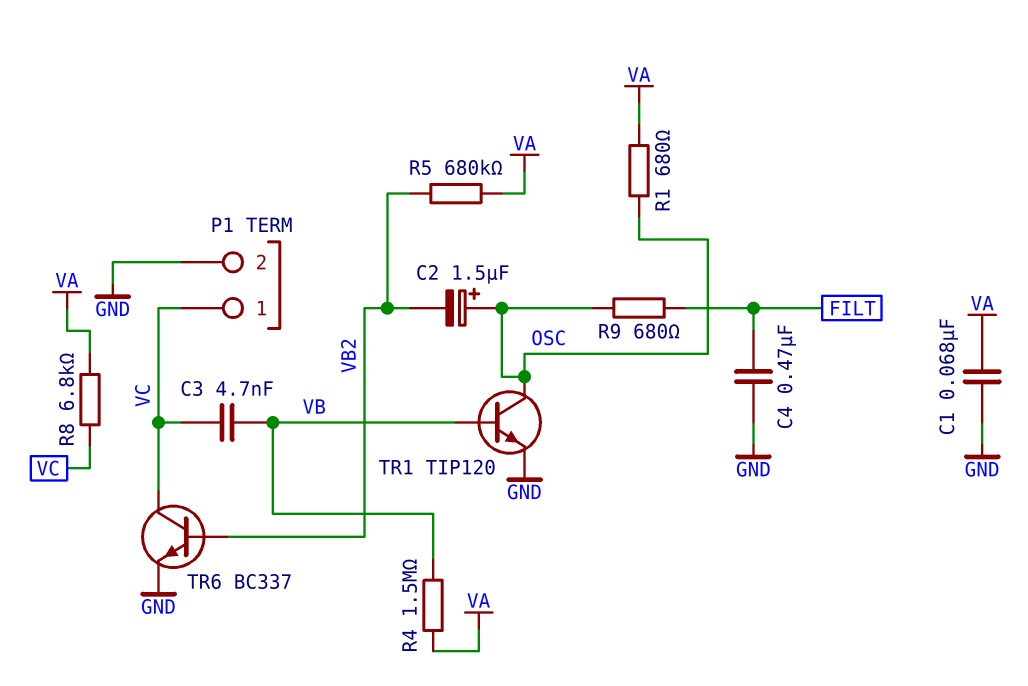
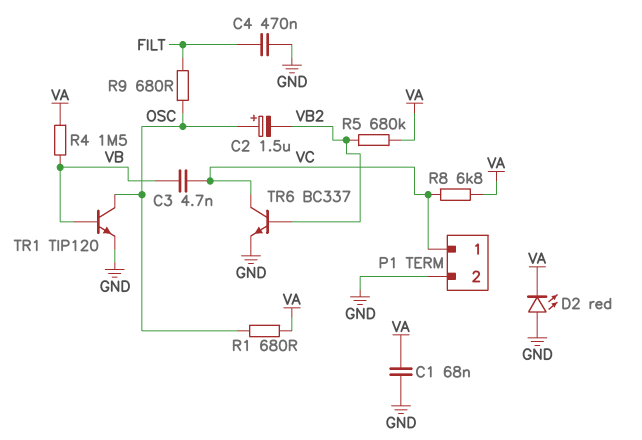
D2: none -> LED red (A GND, K VA)

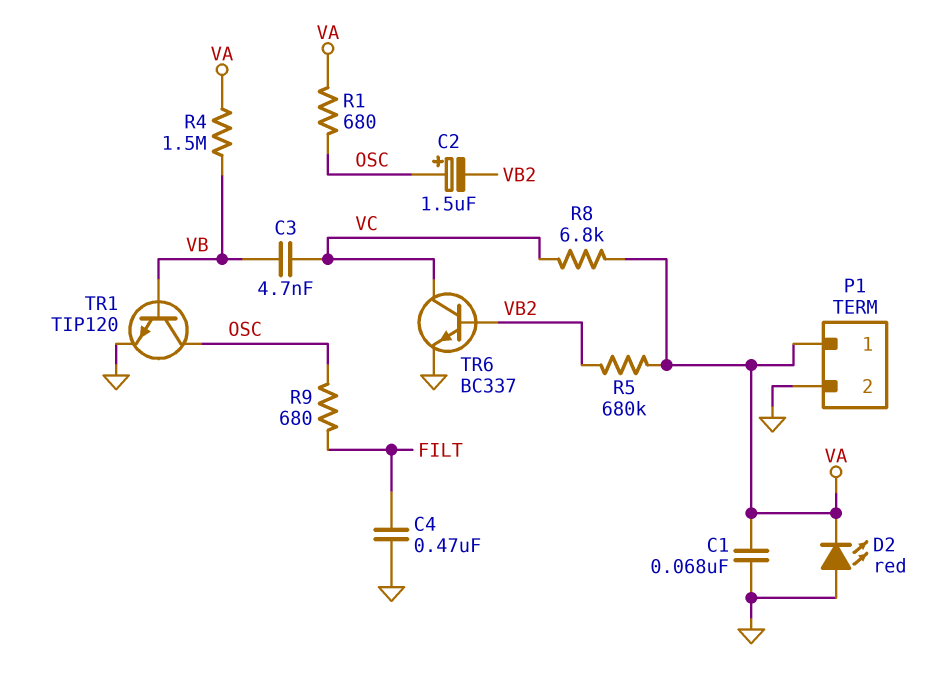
P1 pin 1: VC -> VA

